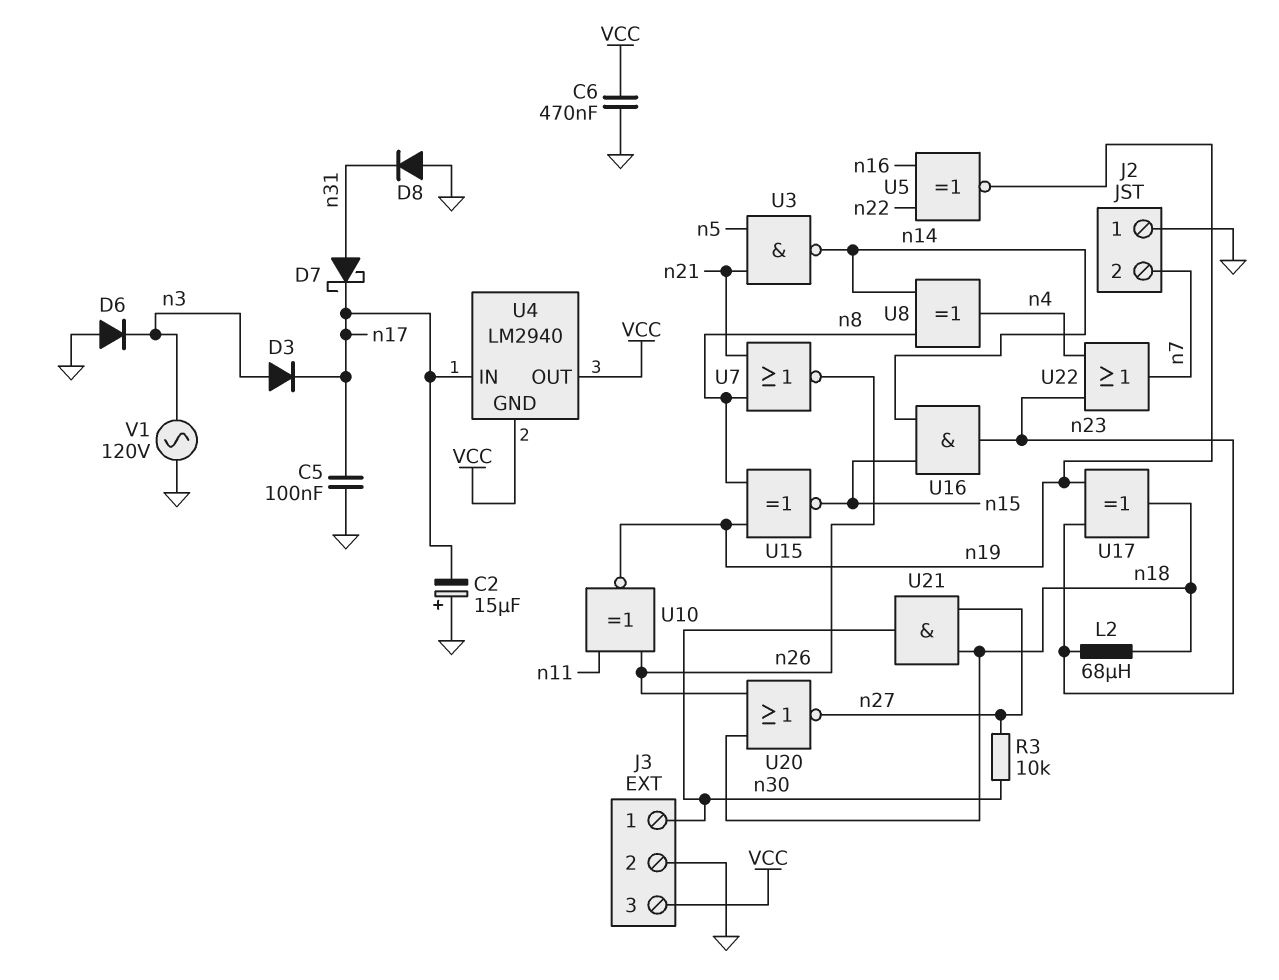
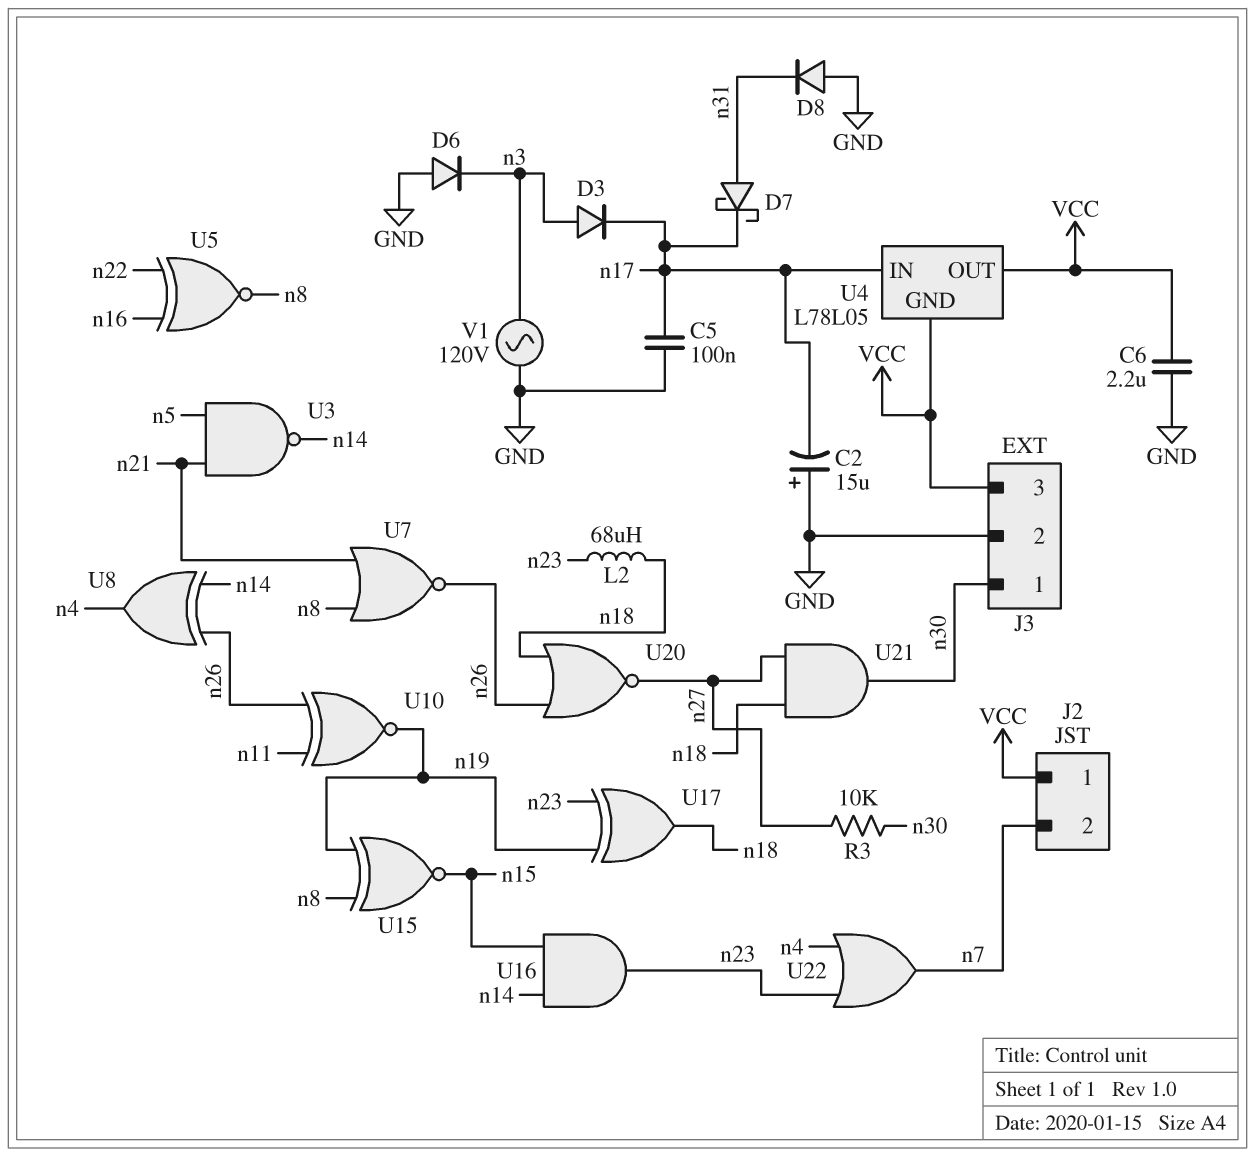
C6: 470nF (GND, VCC) -> 2.2uF (GND, VCC)
J2 pin 1: GND -> VCC
U4: LM2940 -> L78L05
U5: XNOR (in n16, in n22, out n19) -> XNOR (in n16, in n22, out n8)
U8: XOR (in n8, in n14, out n4) -> XOR (in n14, in n26, out n4)

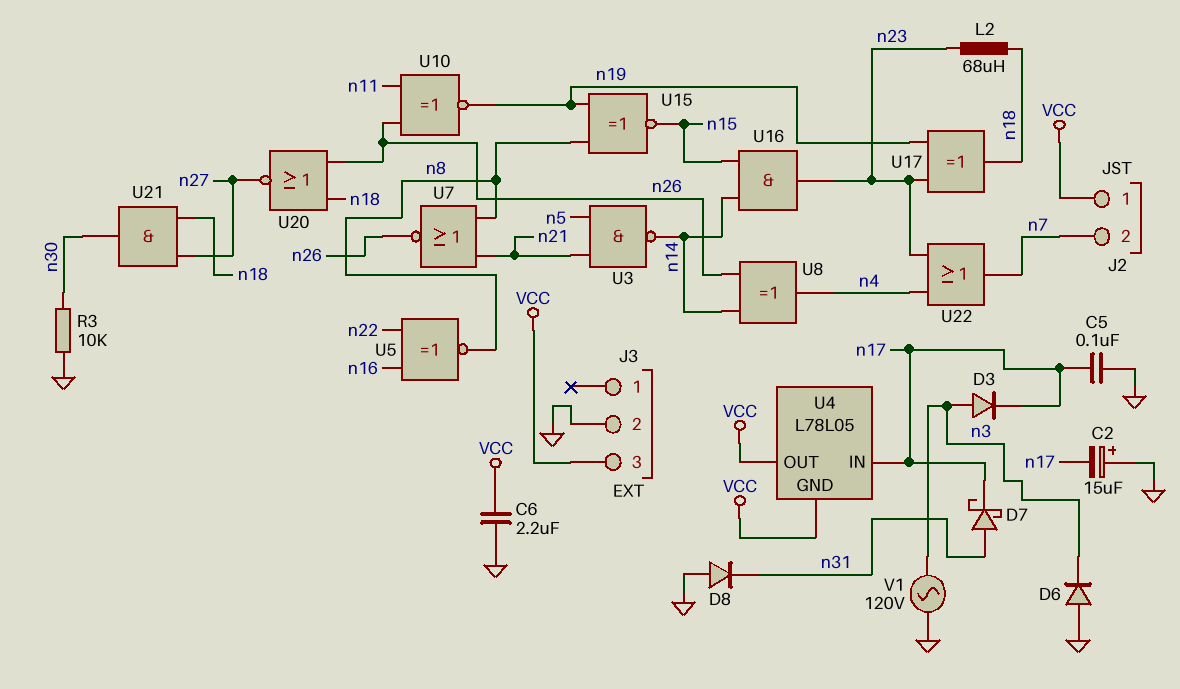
J3 pin 1: n30 -> none
R3: 10k (n27, n30) -> 10k (GND, n30)

